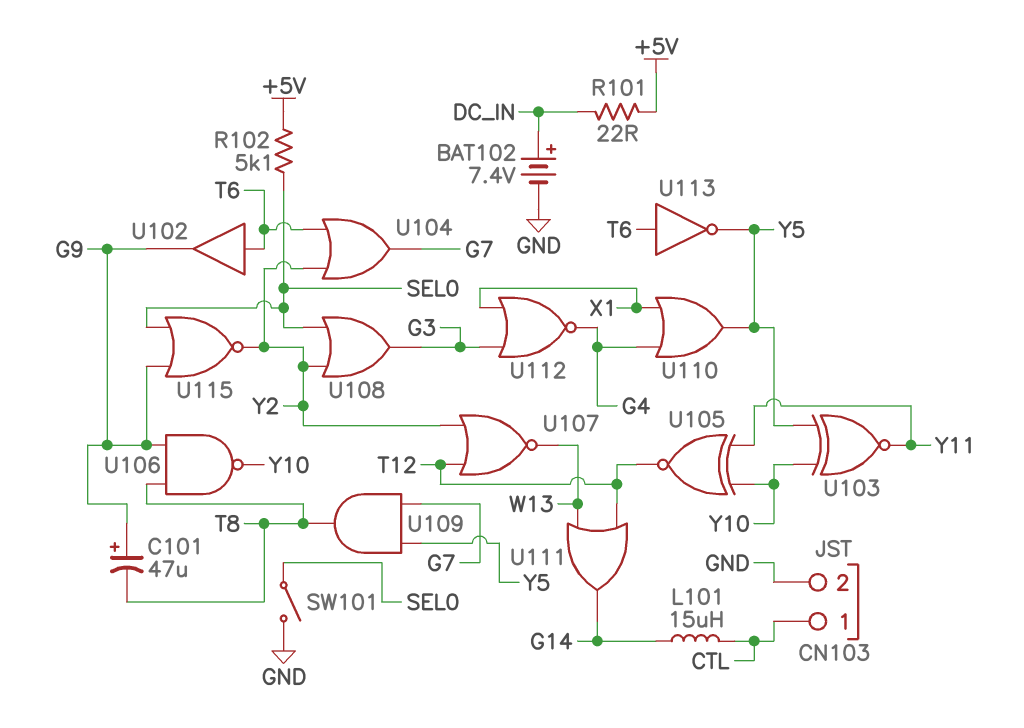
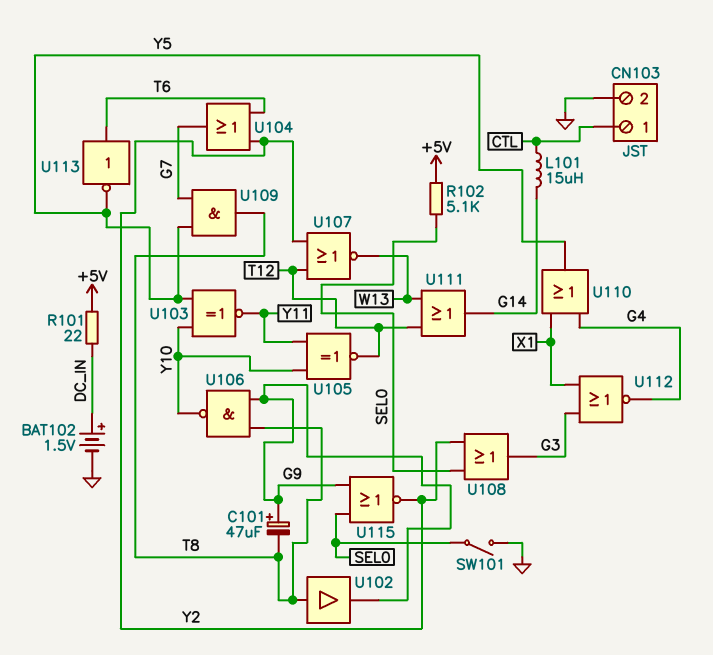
BAT102: 7.4V (plus DC_IN, minus GND) -> 1.5V (plus DC_IN, minus GND)
U102: buffer (in T6, out G9) -> buffer (in T8, out G9)

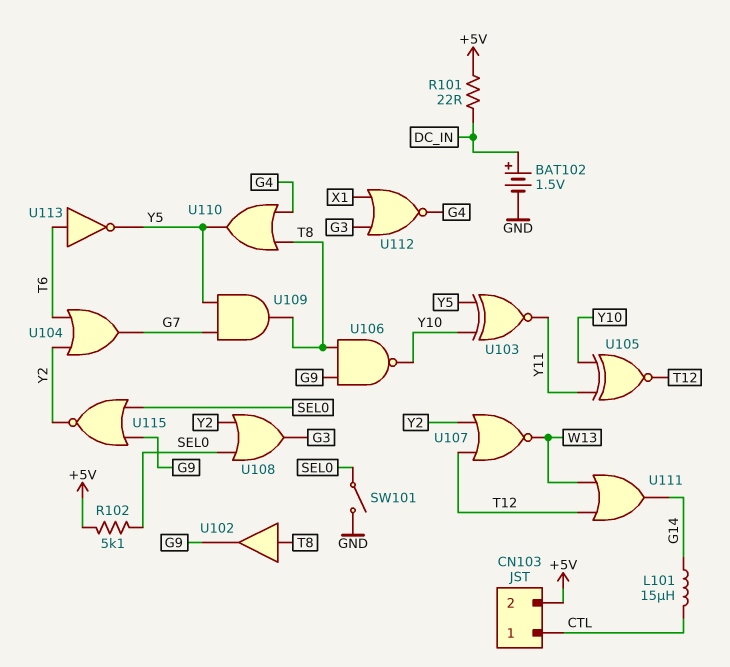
C101: 47uF (plus G9, minus T8) -> none
CN103 pin 2: GND -> +5V
U110: OR (in G4, in X1, out Y5) -> OR (in G4, in T8, out Y5)

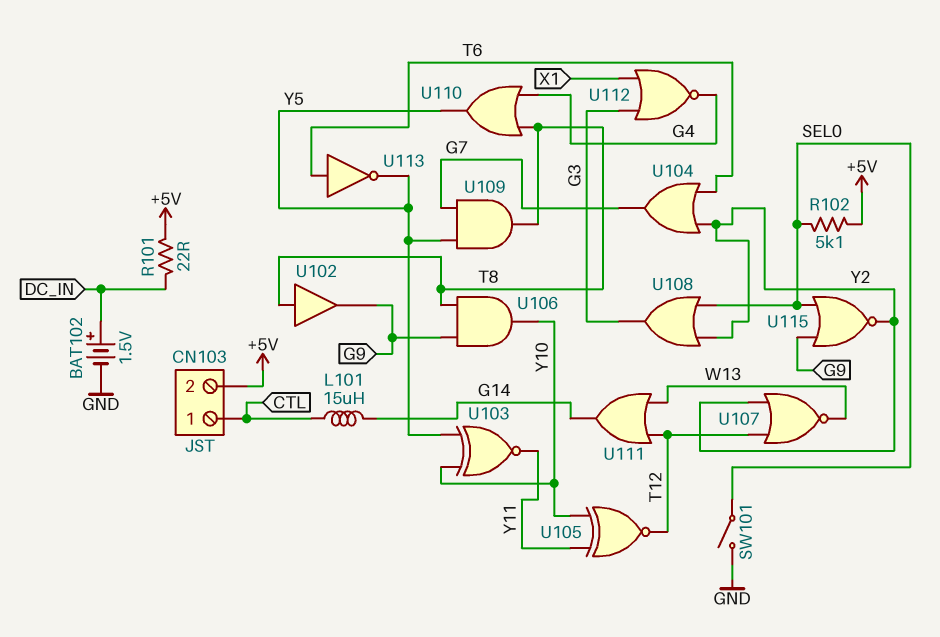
U106: NAND (in G9, in T8, out Y10) -> AND (in G9, in T8, out Y10)

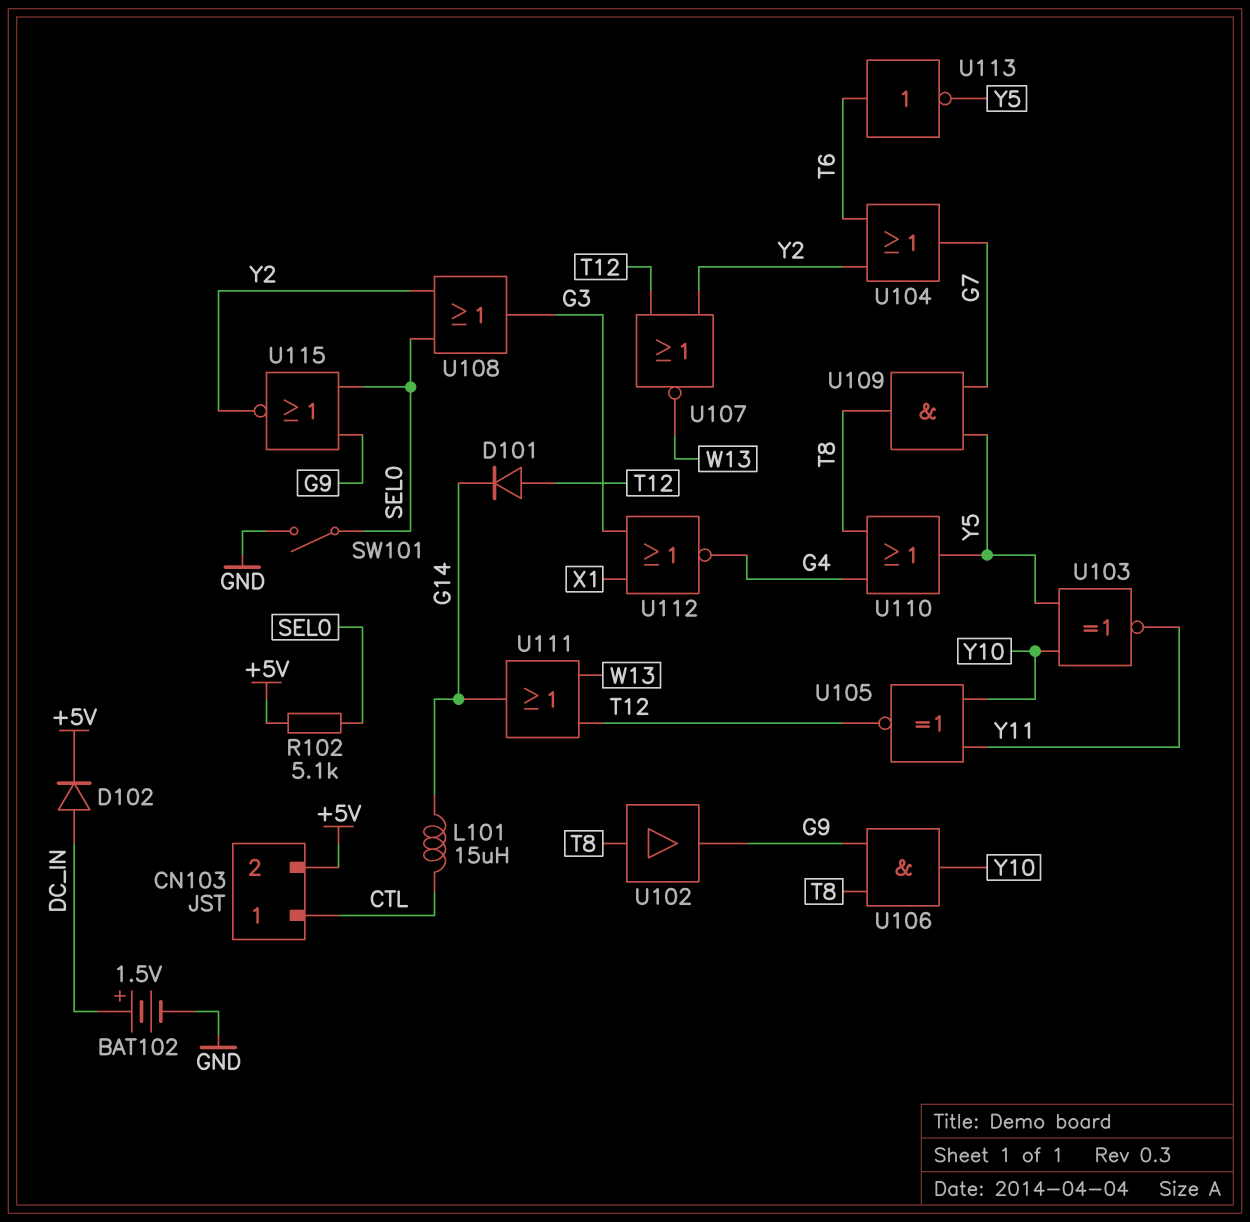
D101: none -> diode (A T12, K G14)
D102: none -> diode (A DC_IN, K +5V)
R101: 22 (+5V, DC_IN) -> none

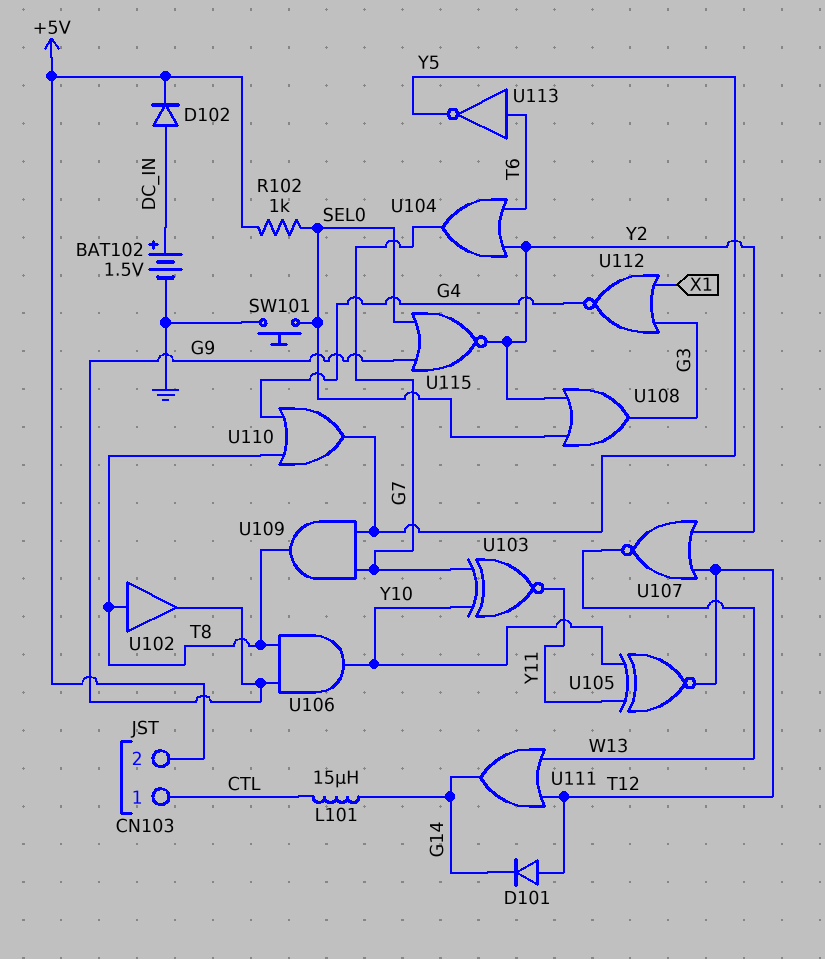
R102: 5.1k (+5V, SEL0) -> 1k (+5V, SEL0)
SW101: switch (GND, SEL0) -> button (GND, SEL0)
U103: XNOR (in Y5, in Y10, out Y11) -> XNOR (in G7, in Y10, out Y11)

